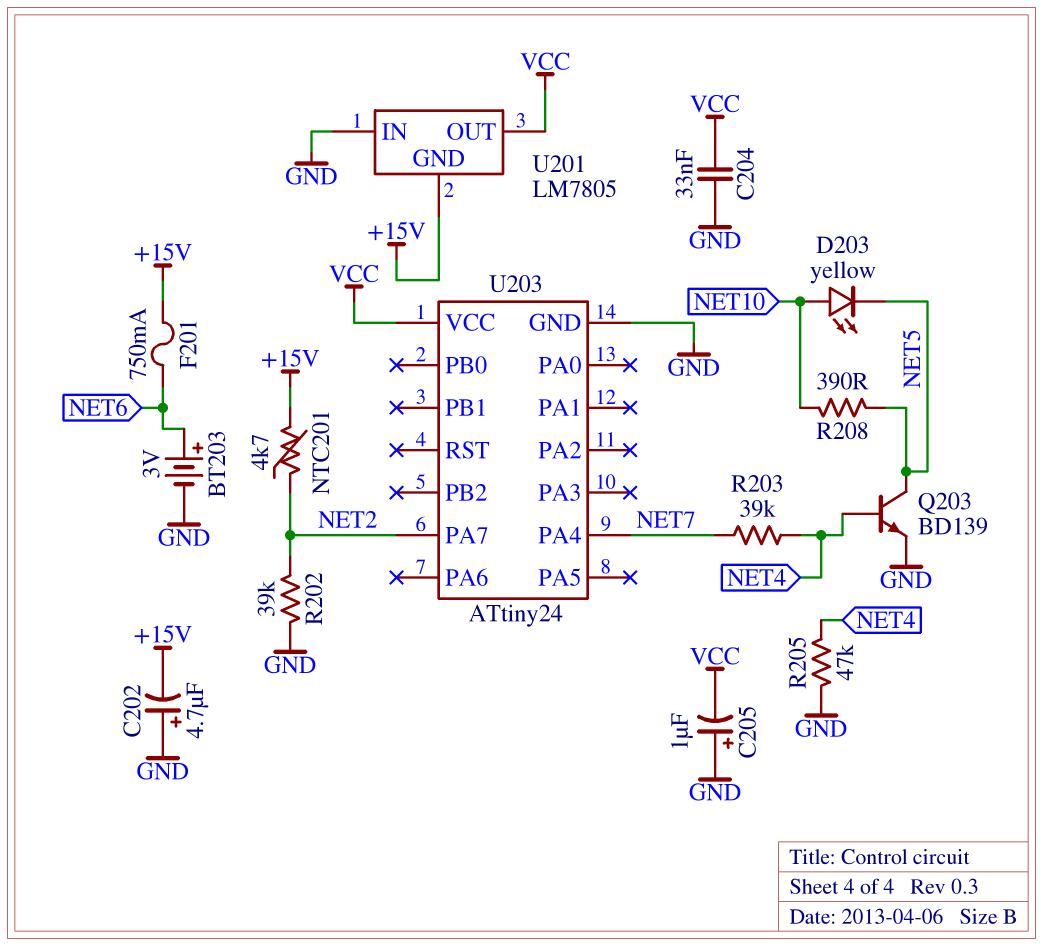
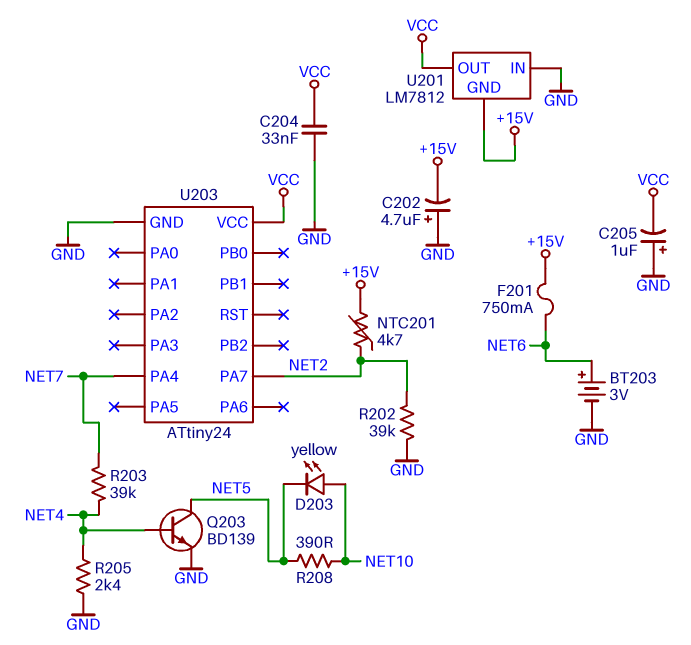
R205: 47k (GND, NET4) -> 2.4k (GND, NET4)
U201: LM7805 -> LM7812

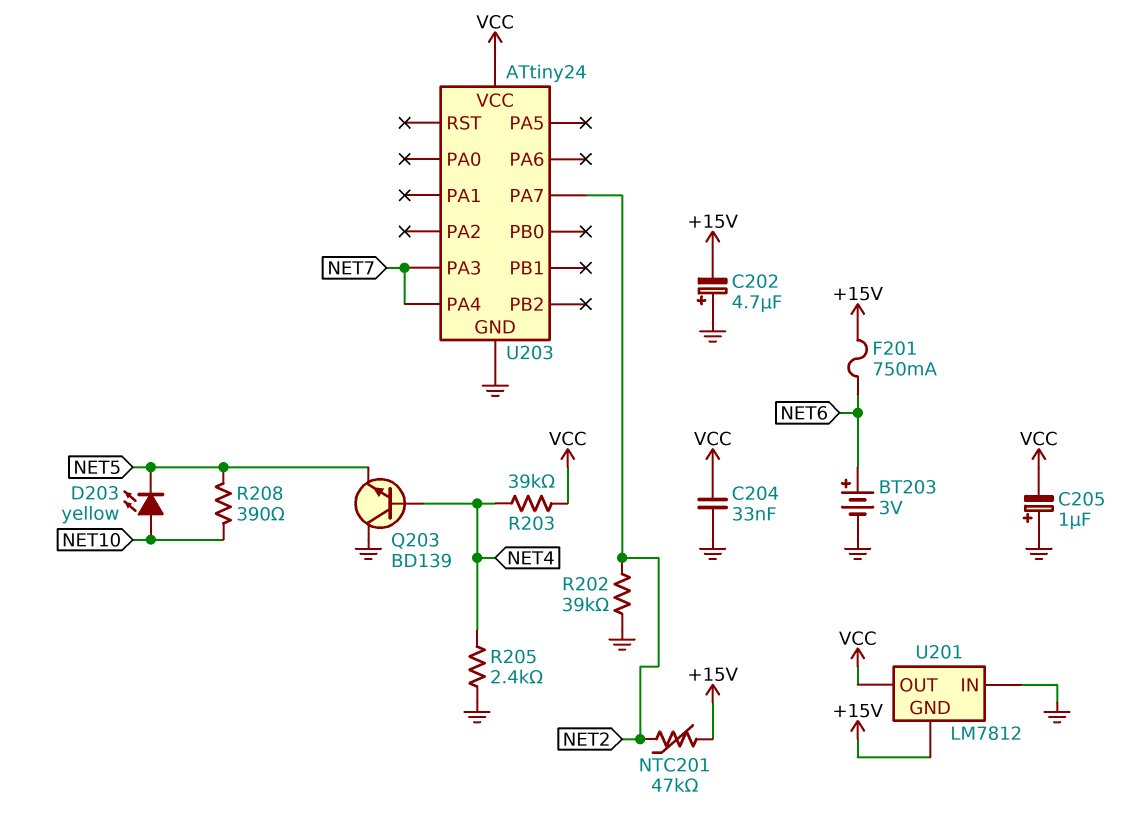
NTC201: 4.7k (+15V, NET2) -> 47k (+15V, NET2)
Q203: NPN BD139 (B NET4, C NET5, E GND) -> NPN BD139 (B NET4, C GND, E NET5)
R203: 39k (NET4, NET7) -> 39k (NET4, VCC)
U203 pin PA3: none -> NET7

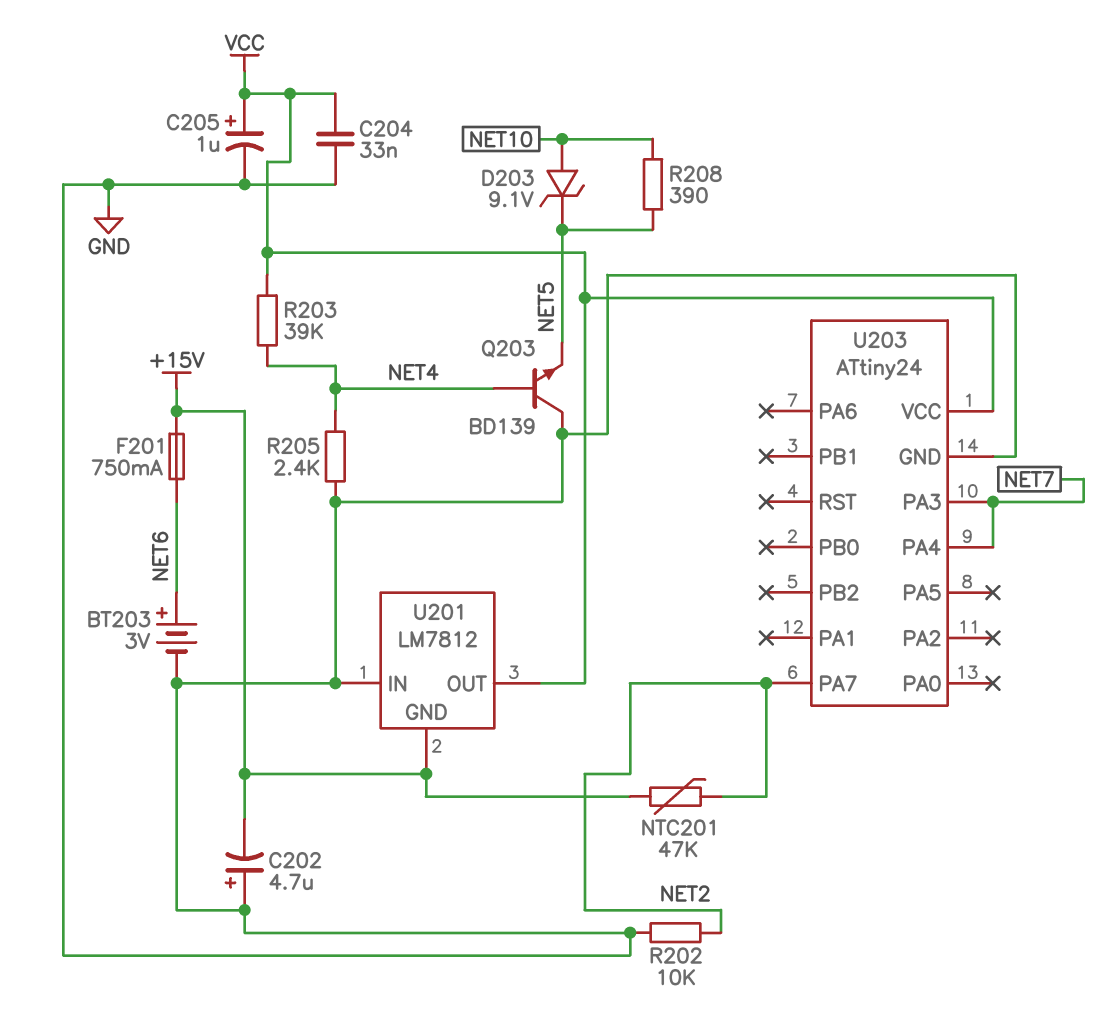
C205: 1uF (plus GND, minus VCC) -> 1uF (plus VCC, minus GND)
D203: LED yellow (A NET10, K NET5) -> zener 9.1V (A NET10, K NET5)
R202: 39k (GND, NET2) -> 10k (GND, NET2)

